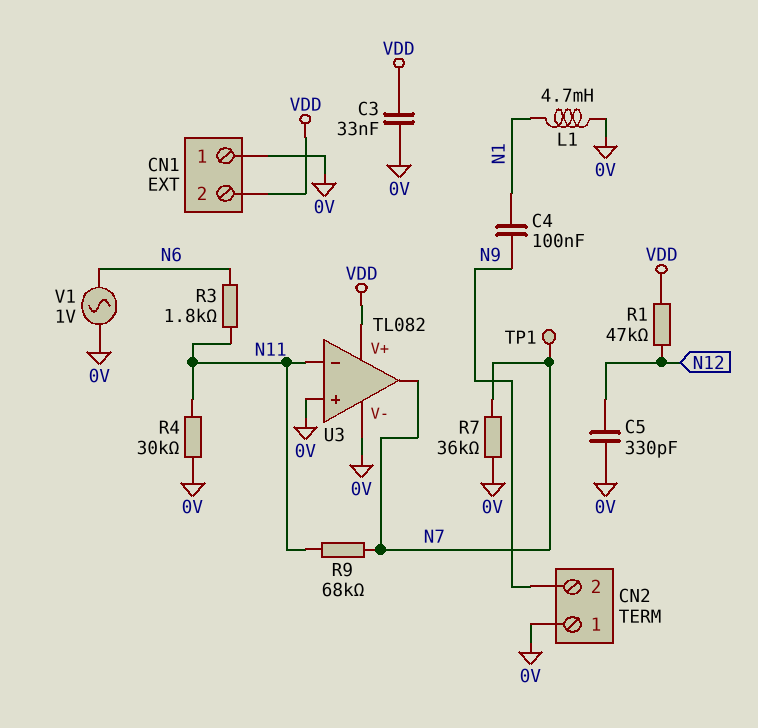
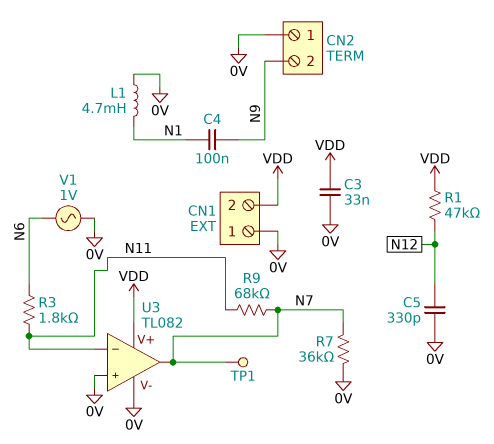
R4: 30k (0V, N11) -> none

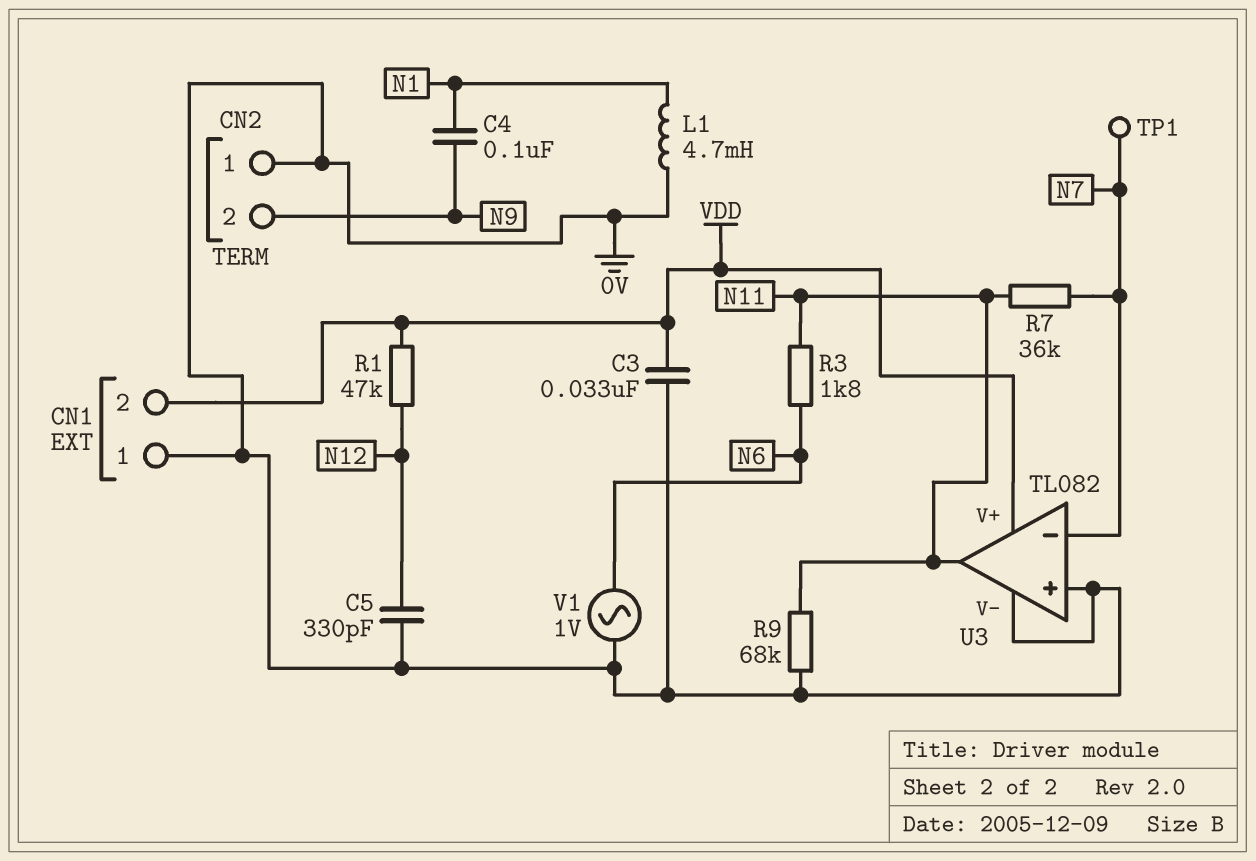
R7: 36k (0V, N7) -> 36k (N7, N11)
R9: 68k (N7, N11) -> 68k (0V, N11)
U3 pin in-: N11 -> N7
U3 pin out: N7 -> N11

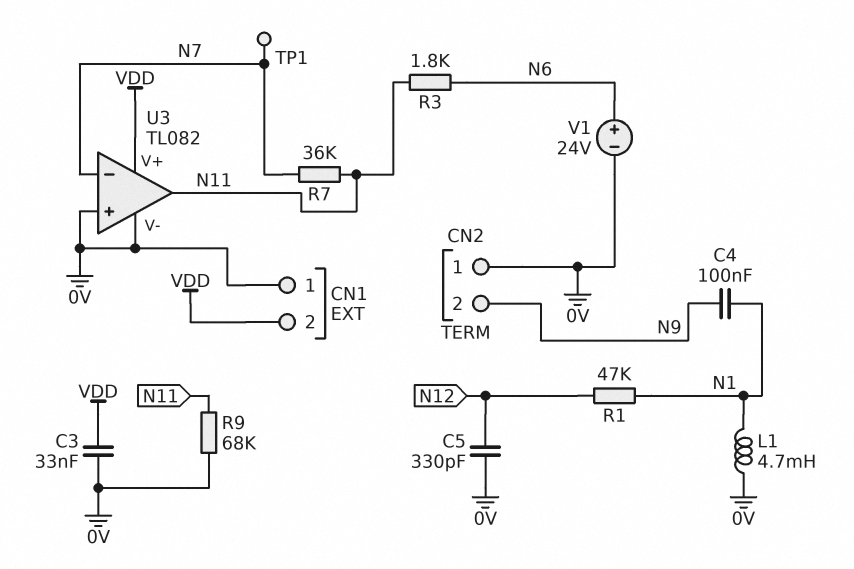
R1: 47k (N12, VDD) -> 47k (N1, N12)
V1: AC 1V (0V, N6) -> 24V (plus N6, minus 0V)

